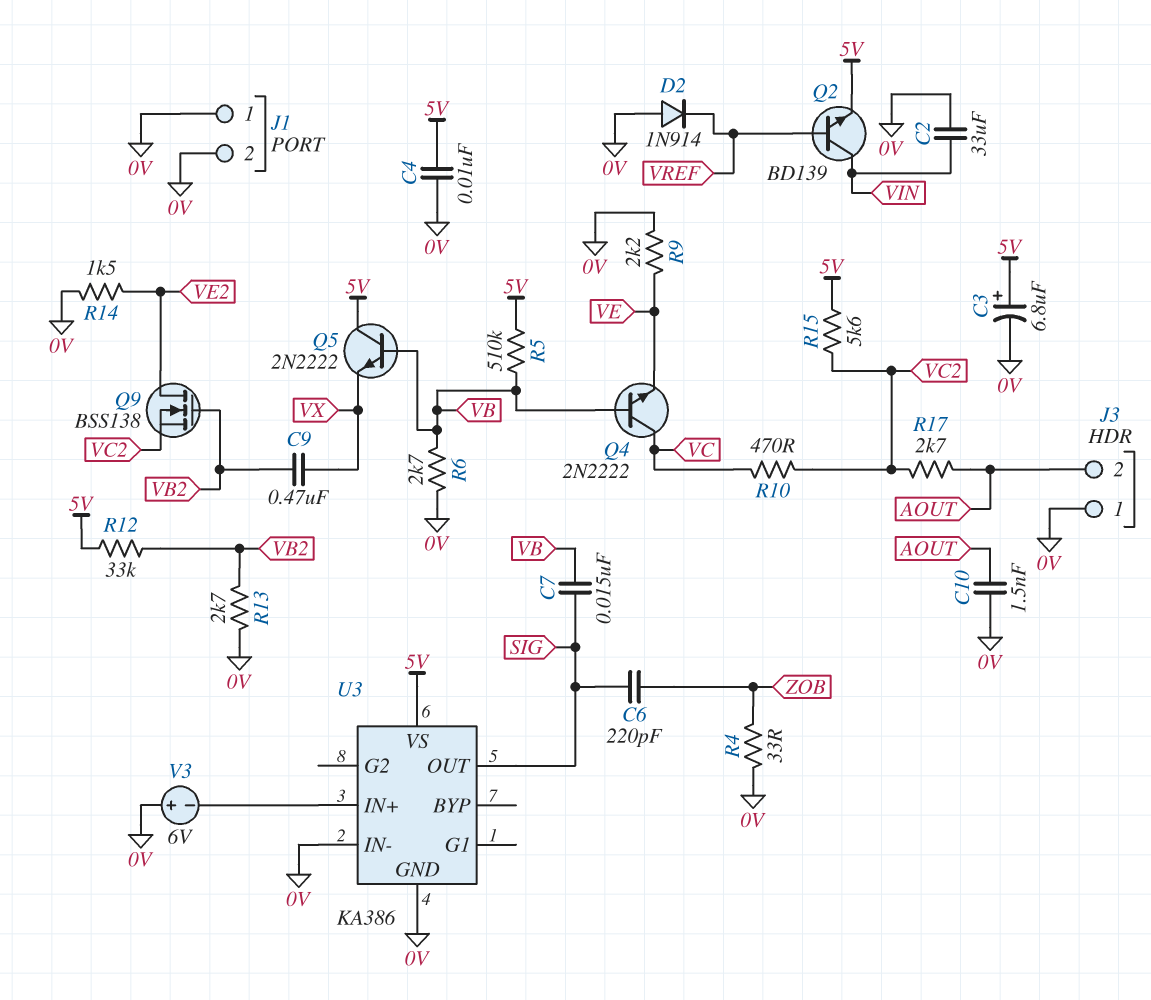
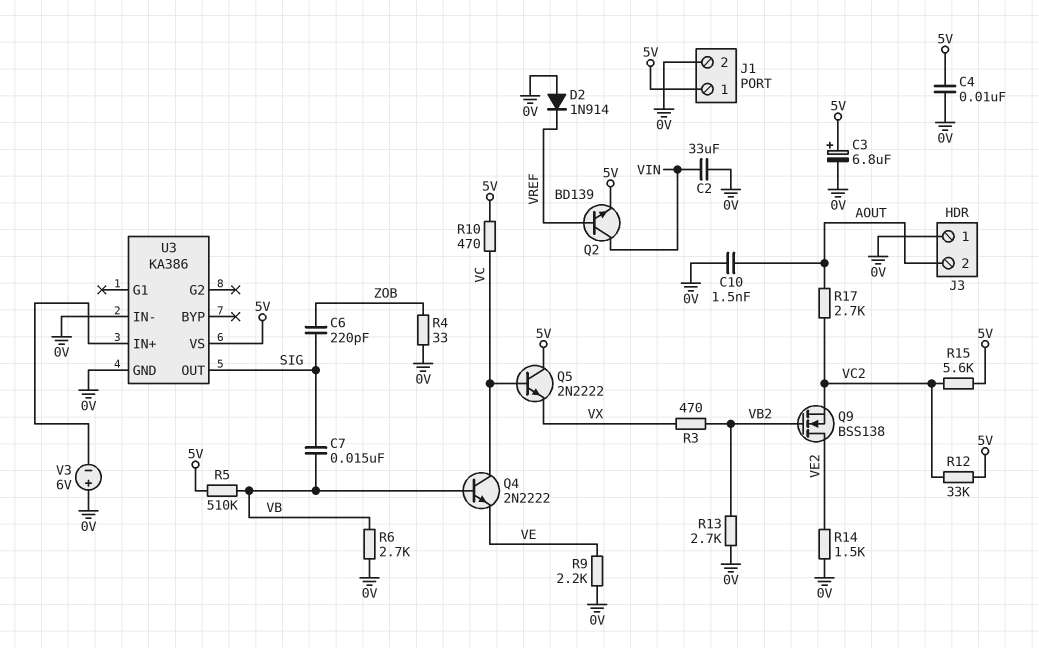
C9: 470nF (VB2, VX) -> none
J1 pin 1: 0V -> 5V
Q5: NPN 2N2222 (B VB, C 5V, E VX) -> NPN 2N2222 (B VC, C 5V, E VX)
R3: none -> 470 (VB2, VX)
R10: 470 (VC, VC2) -> 470 (5V, VC)
R12: 33k (5V, VB2) -> 33k (5V, VC2)

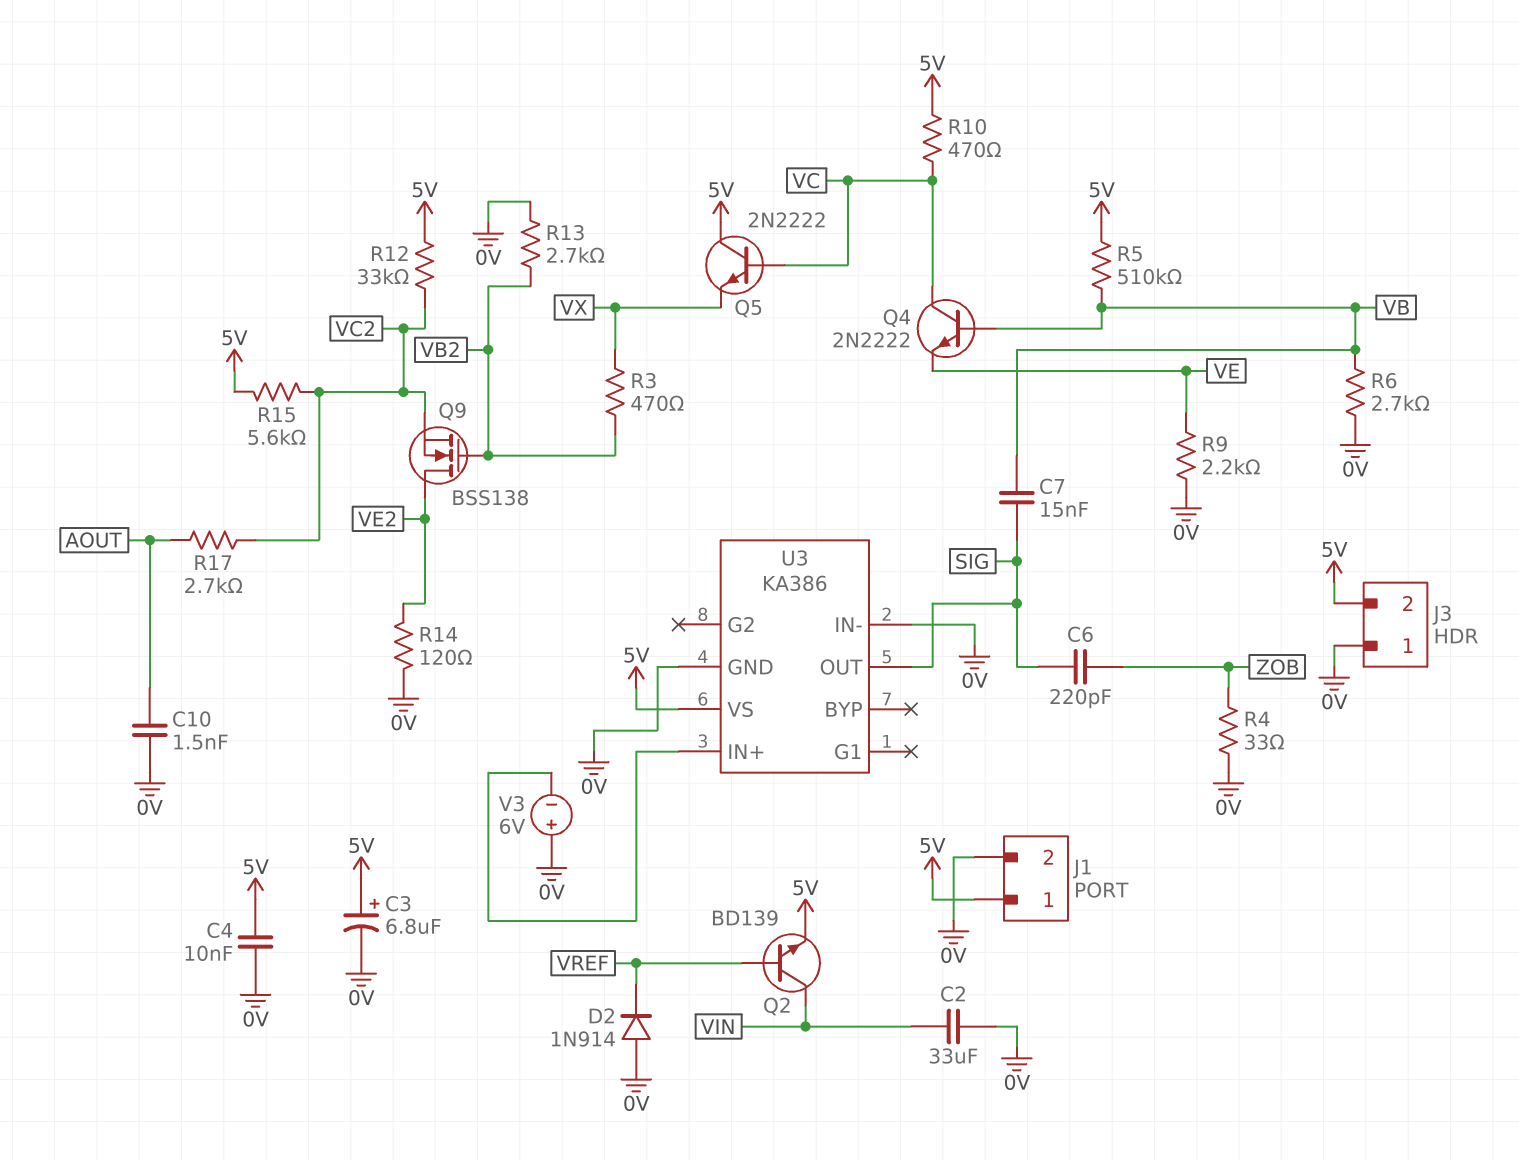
J3 pin 2: AOUT -> 5V
R14: 1.5k (0V, VE2) -> 120 (0V, VE2)

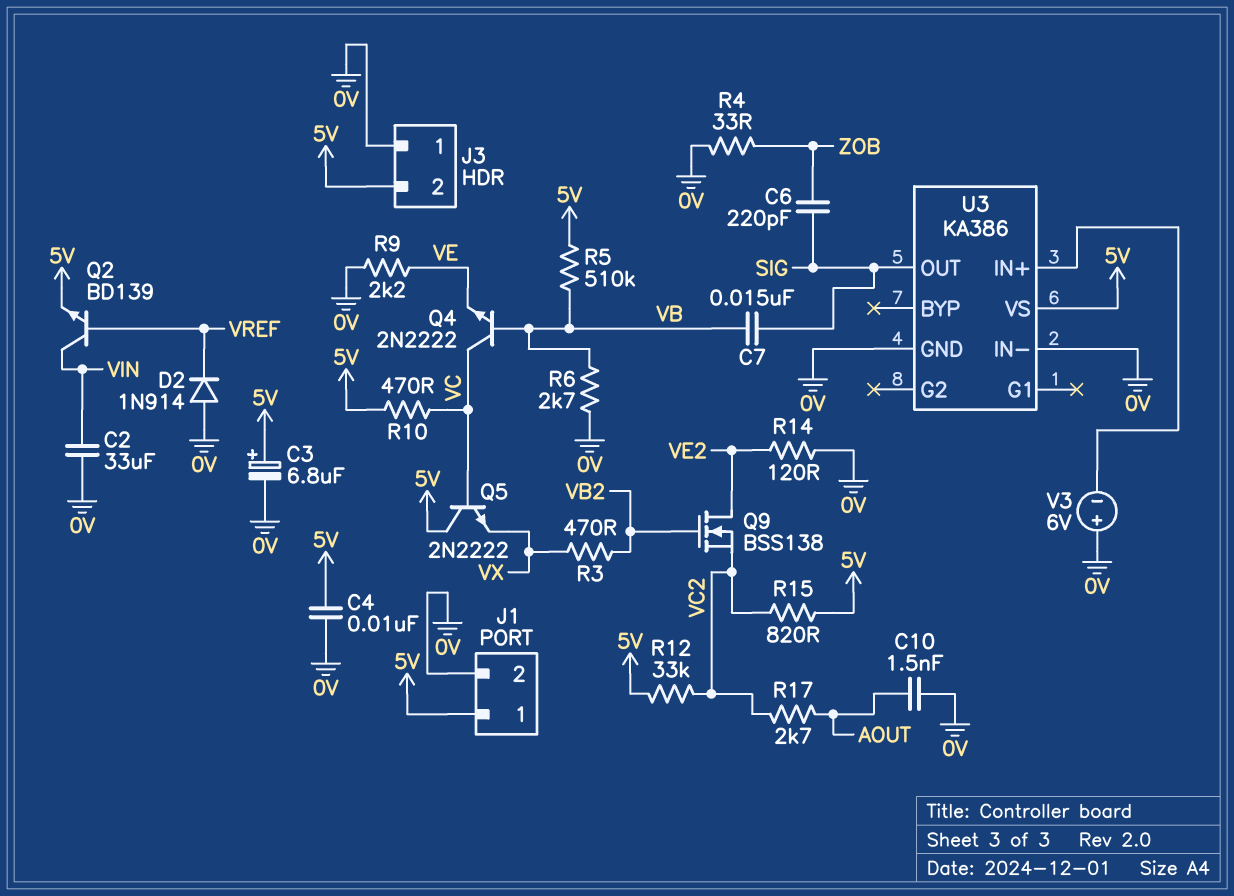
R13: 2.7k (0V, VB2) -> none
R15: 5.6k (5V, VC2) -> 820 (5V, VC2)

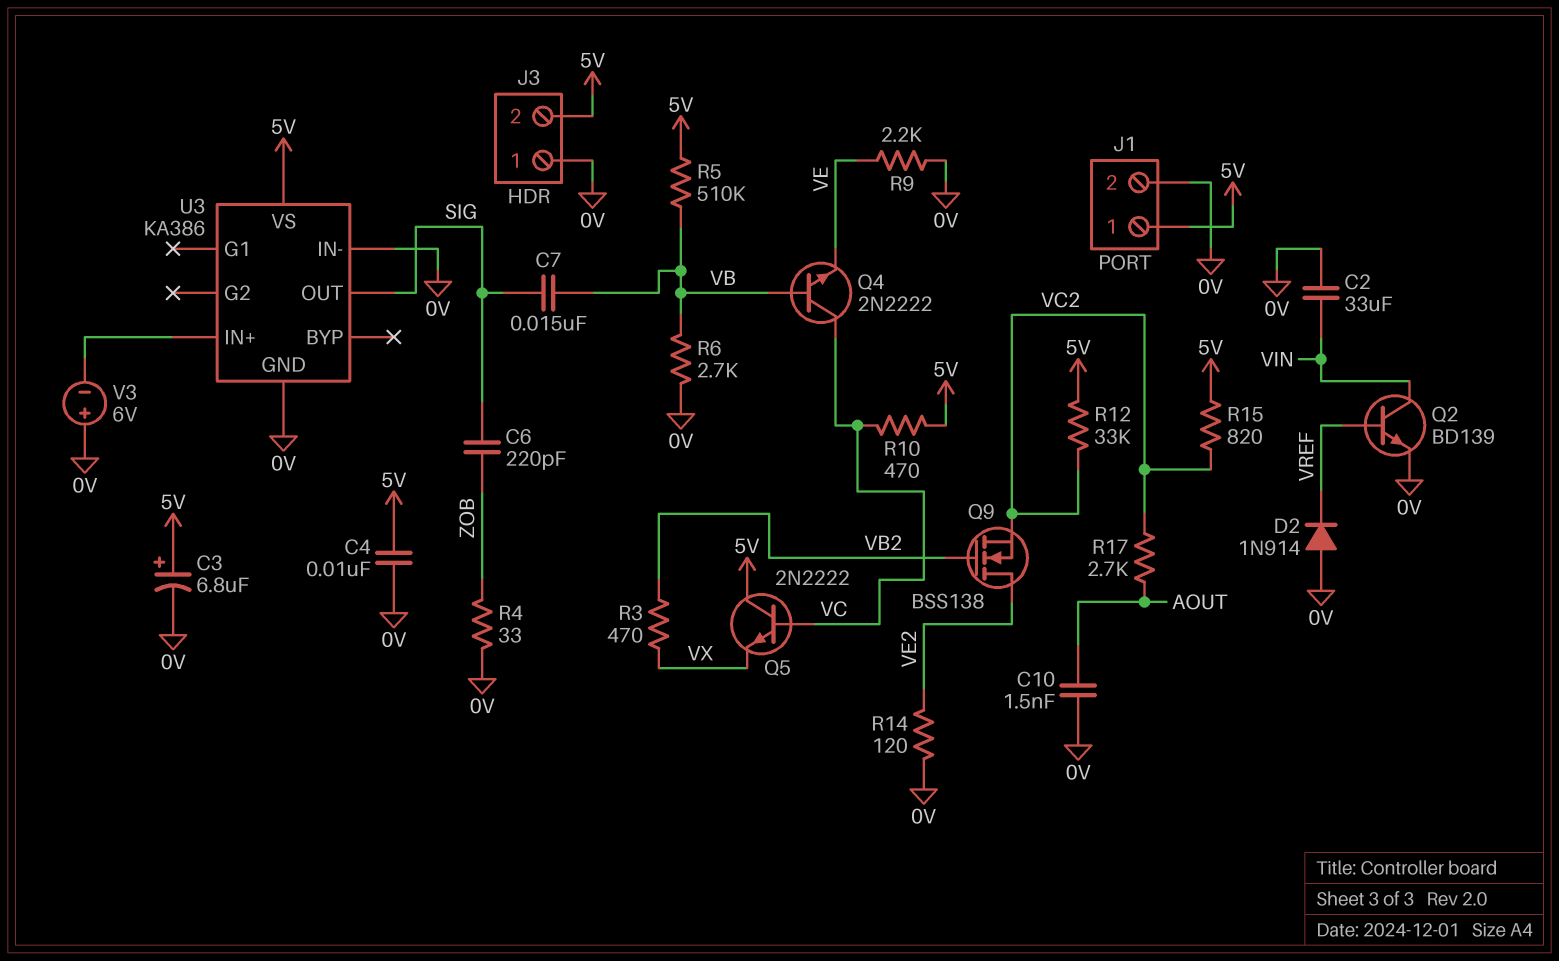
Q2: NPN BD139 (B VREF, C VIN, E 5V) -> NPN BD139 (B VREF, C VIN, E 0V)

